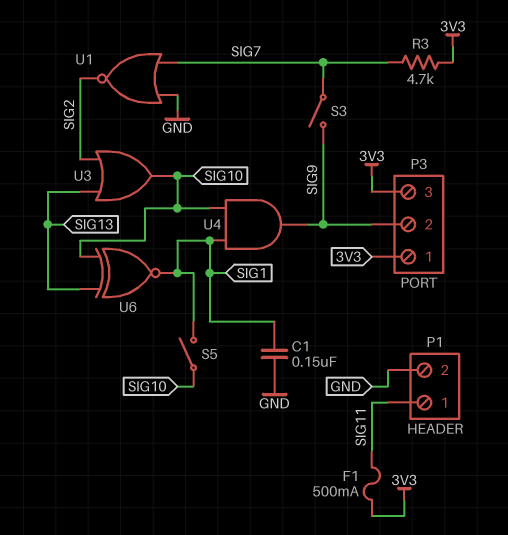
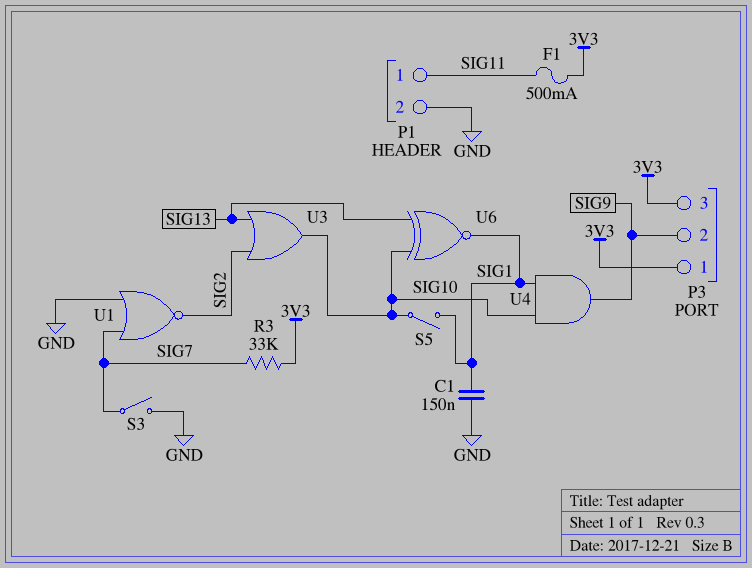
R3: 4.7k (3V3, SIG7) -> 33k (3V3, SIG7)
S3: switch (SIG7, SIG9) -> switch (GND, SIG7)

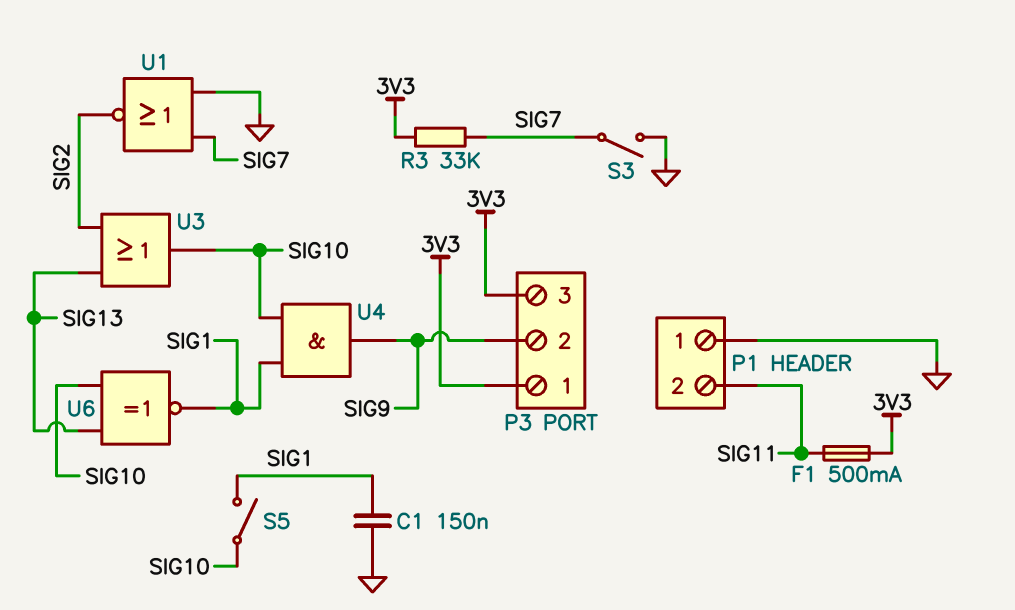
P1 pin 1: SIG11 -> GND
P1 pin 2: GND -> SIG11

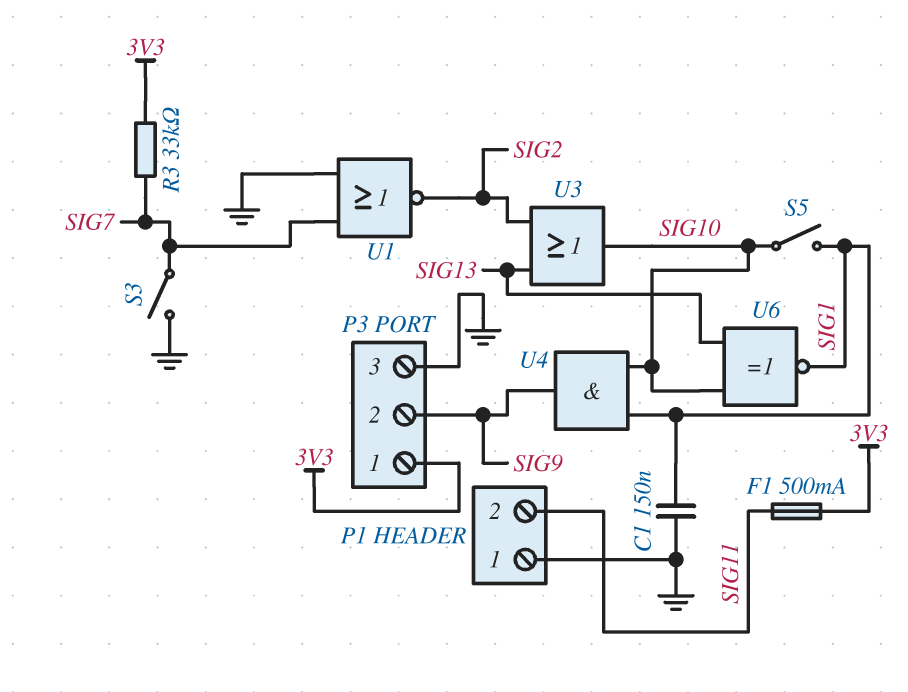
P3 pin 3: 3V3 -> GND

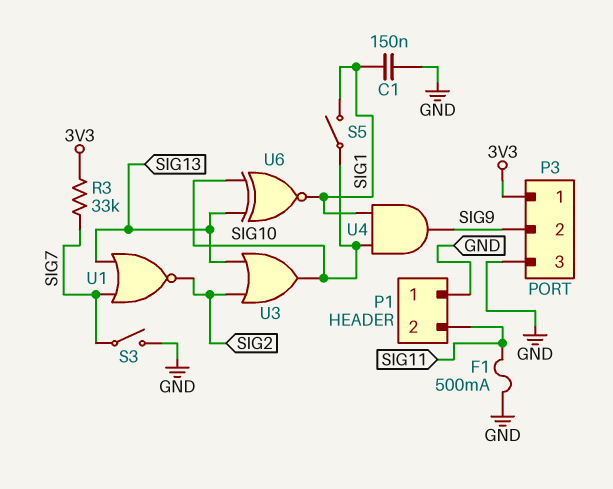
F1: 500mA (3V3, SIG11) -> 500mA (GND, SIG11)
U1: NOR (in GND, in SIG7, out SIG2) -> NOR (in SIG7, in SIG13, out SIG2)

